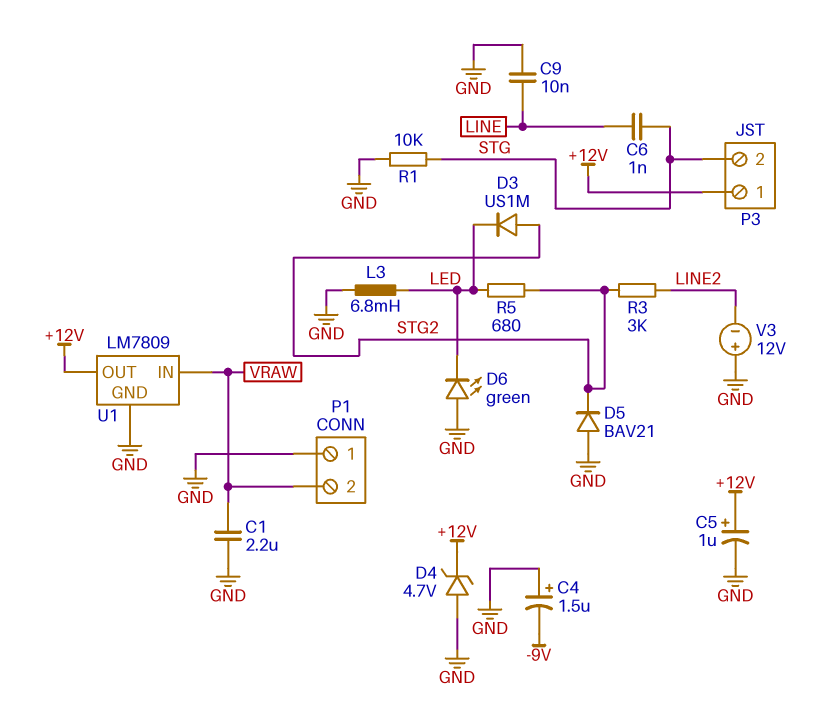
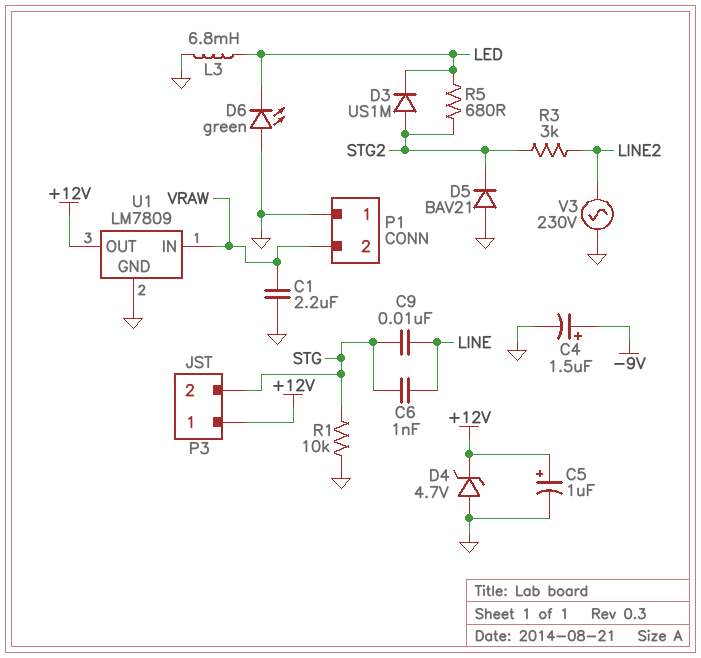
C4: 1.5uF (plus GND, minus -9V) -> 1.5uF (plus -9V, minus GND)
C9: 10nF (GND, LINE) -> 10nF (LINE, STG)
V3: 12V (plus GND, minus LINE2) -> AC 230V (GND, LINE2)

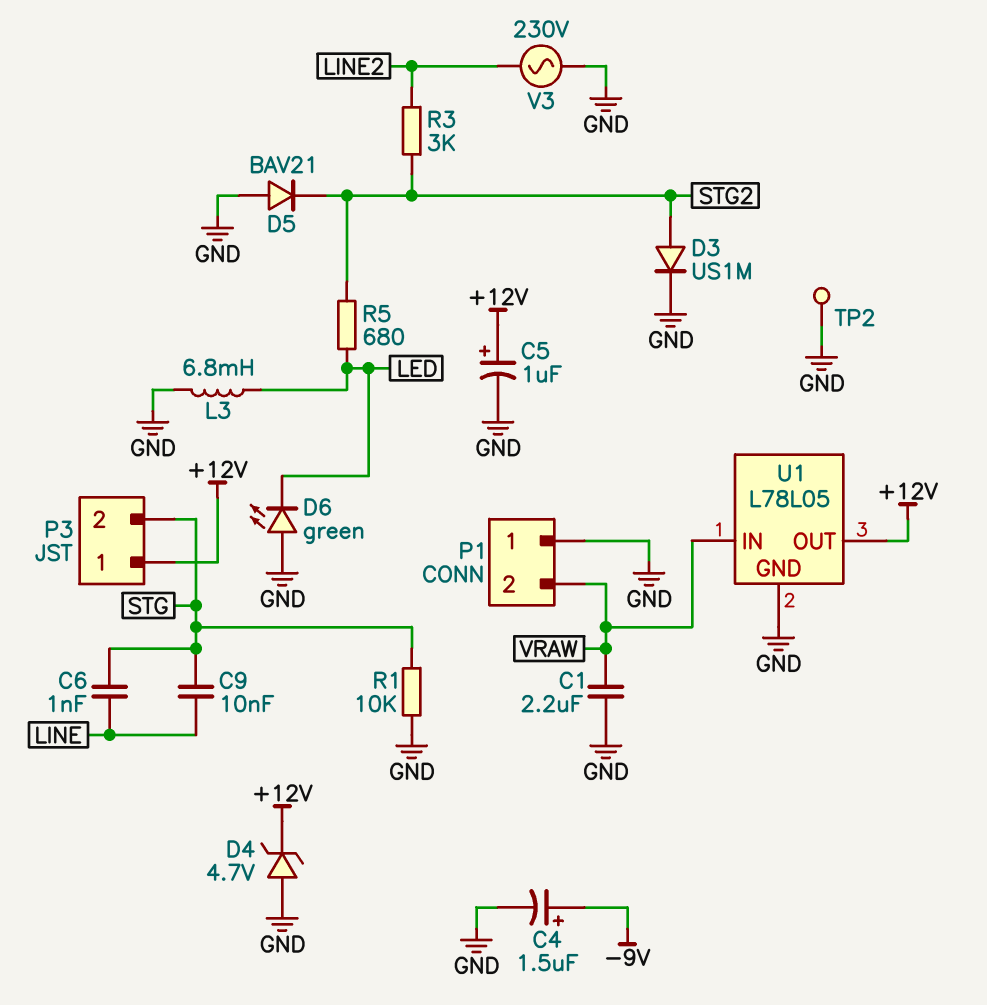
D3: diode US1M (A STG2, K LED) -> diode US1M (A STG2, K GND)
TP2: none -> test point (GND)
U1: LM7809 -> L78L05

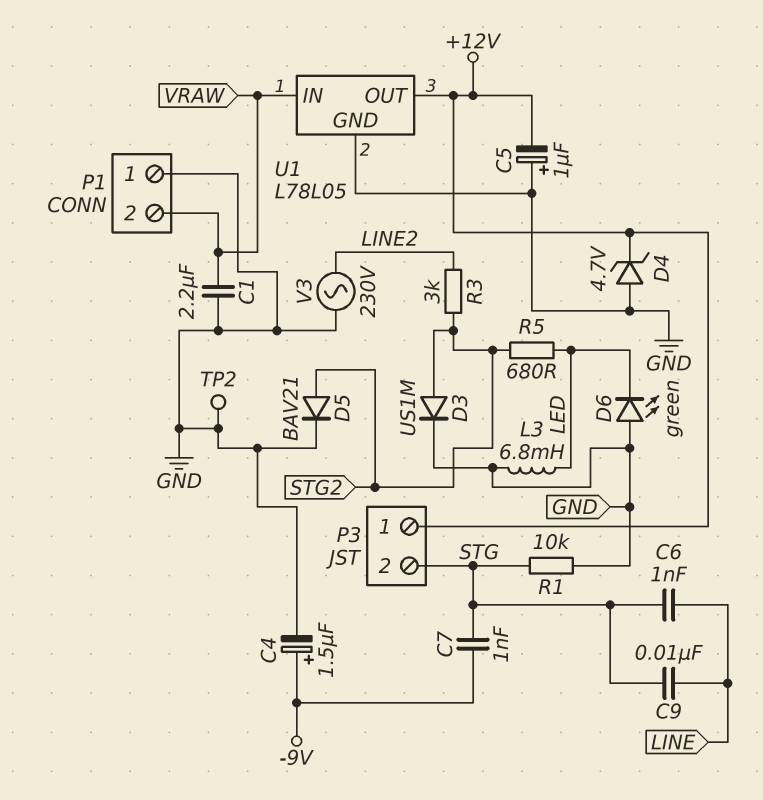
C5: 1uF (plus +12V, minus GND) -> 1uF (plus GND, minus +12V)
C7: none -> 1nF (-9V, STG)
D5: diode BAV21 (A GND, K STG2) -> diode BAV21 (A STG2, K GND)

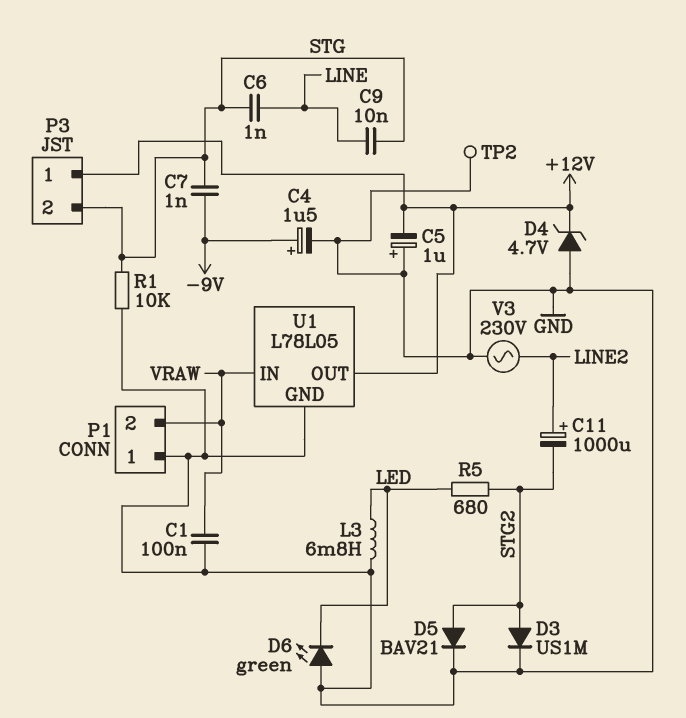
C1: 2.2uF (GND, VRAW) -> 100nF (GND, VRAW)
C11: none -> 1000uF (plus LINE2, minus STG2)
R3: 3k (LINE2, STG2) -> none

